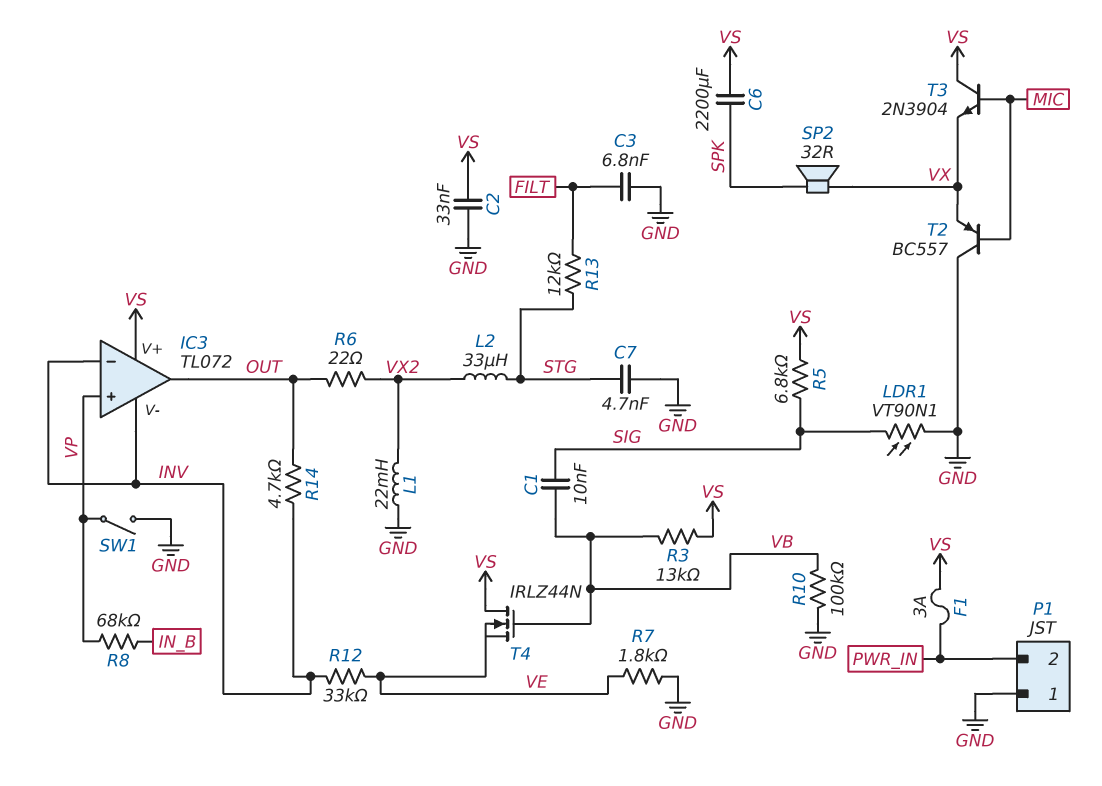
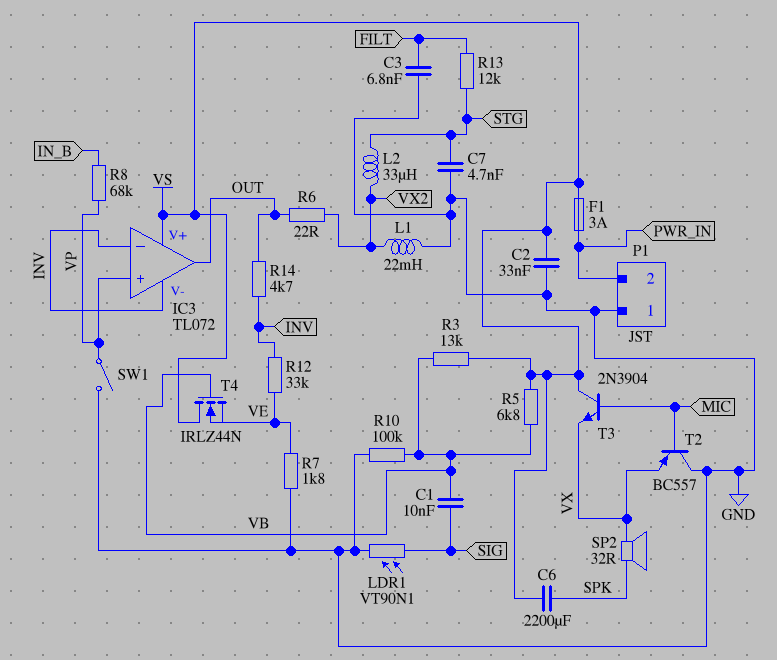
R5: 6.8k (SIG, VS) -> 6.8k (VB, VS)

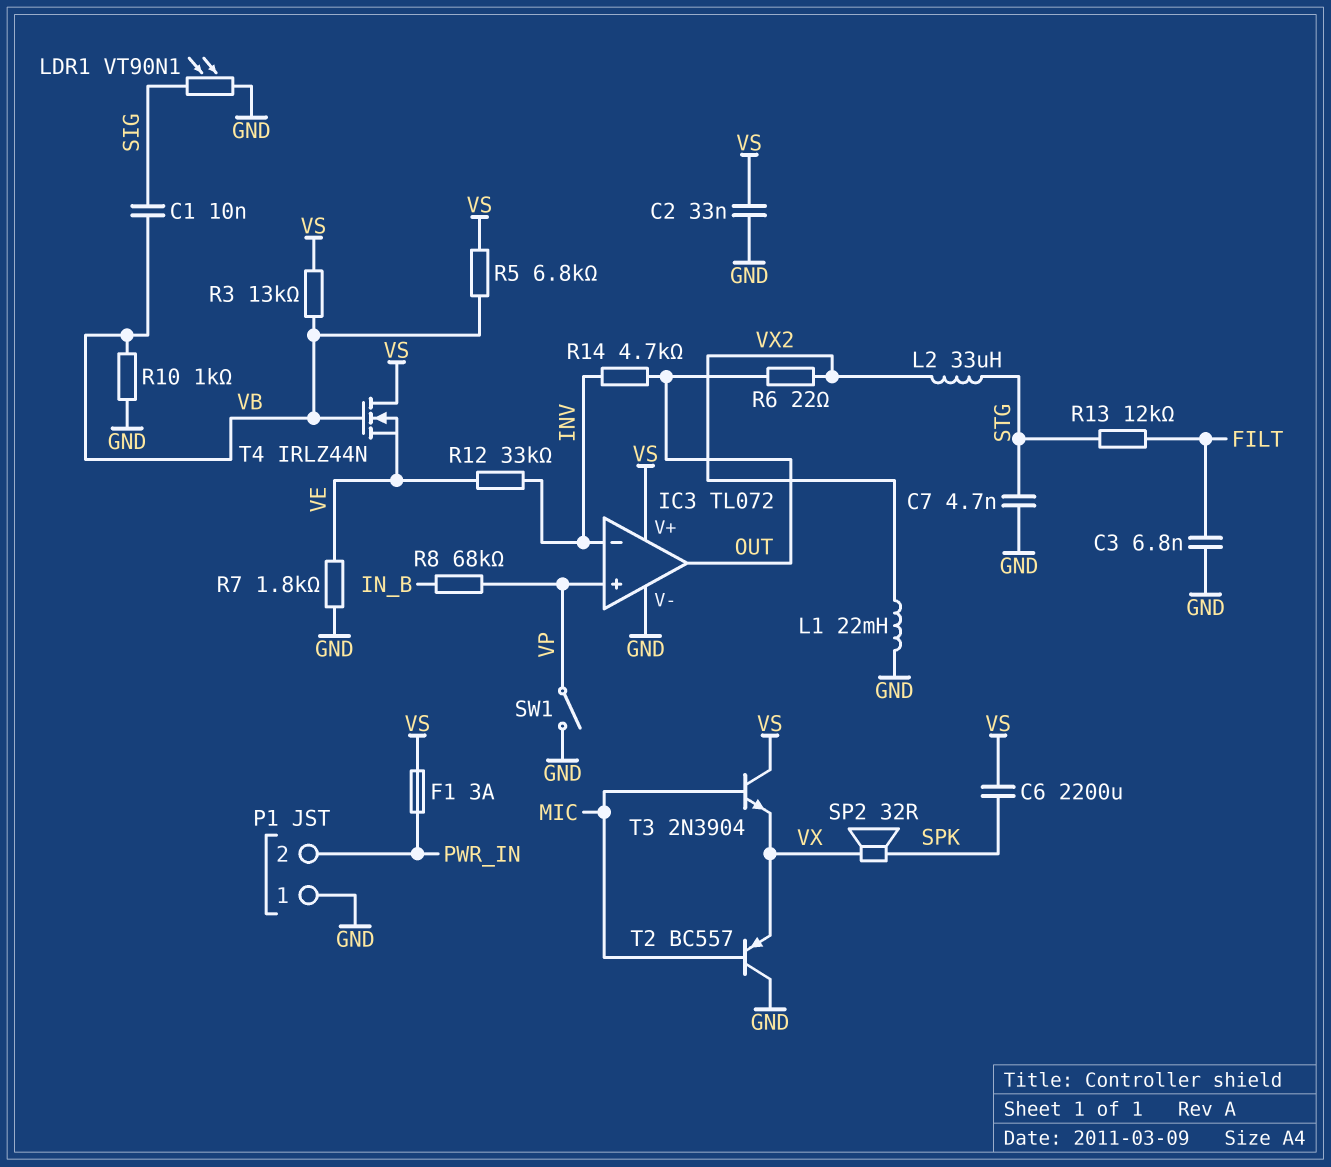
IC3 pin V-: INV -> GND
R10: 100k (GND, VB) -> 1k (GND, VB)

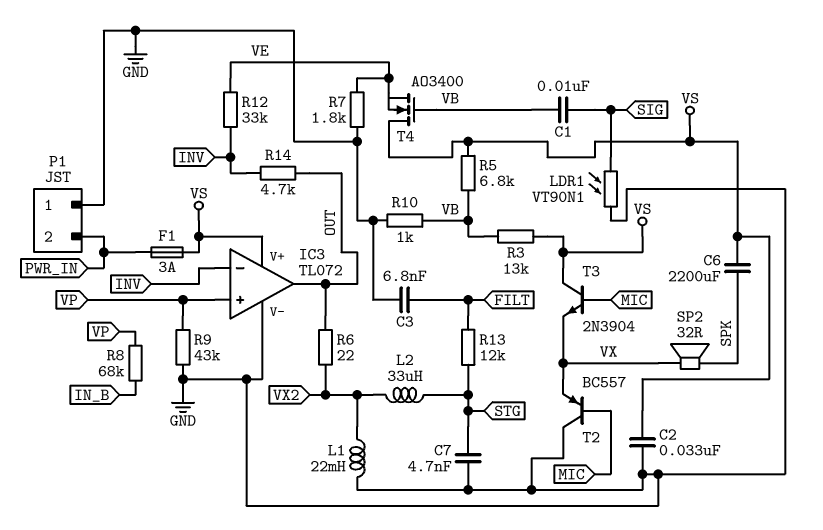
R9: none -> 43k (GND, VP)
SW1: switch (GND, VP) -> none
T4: NMOS IRLZ44N (G VB, D VS, S VE) -> NMOS AO3400 (G VB, D VS, S VE)

